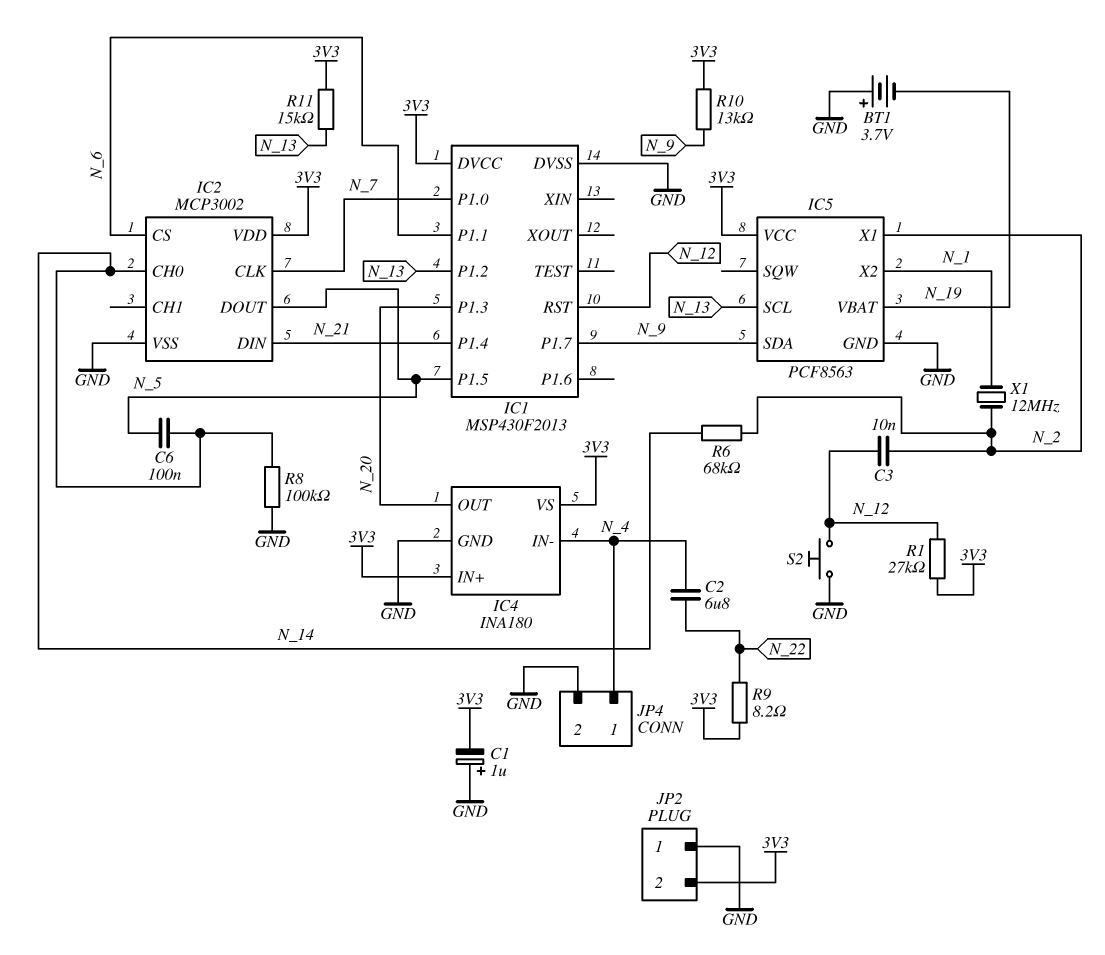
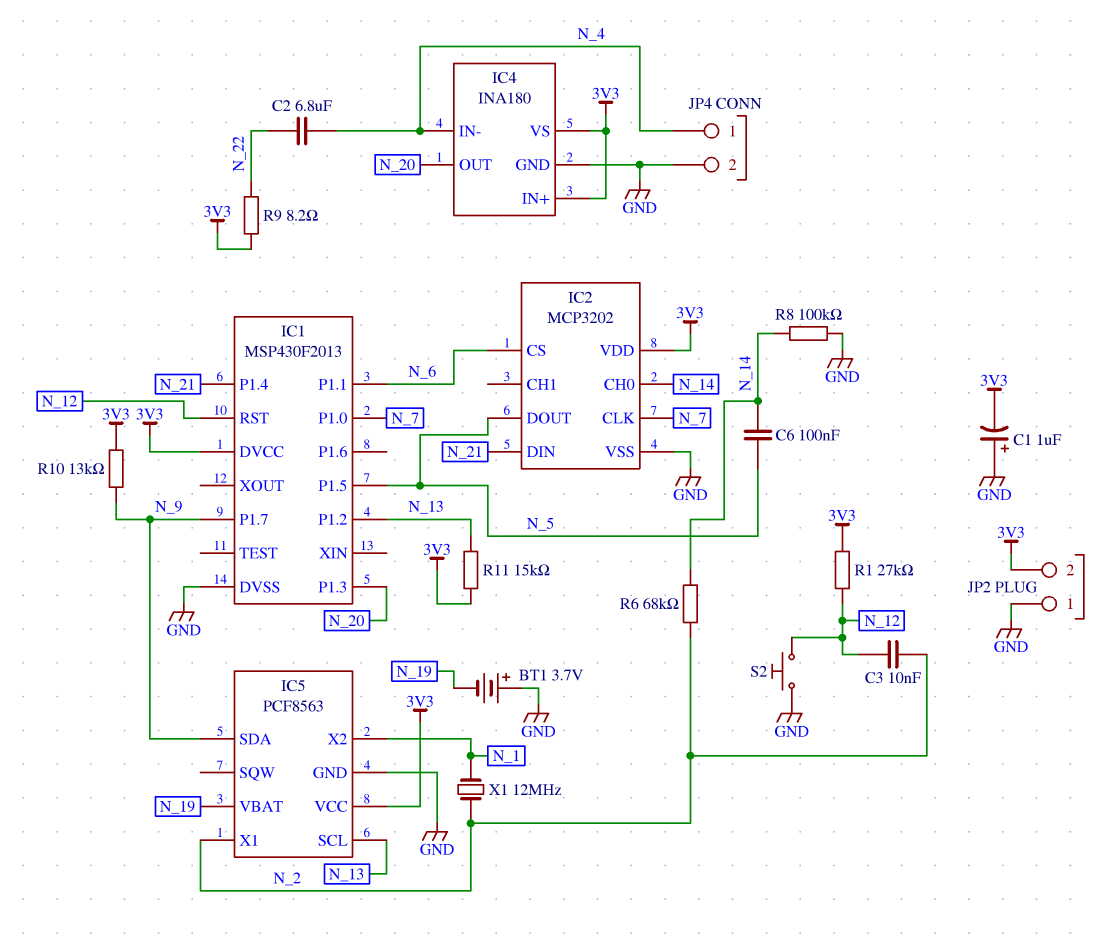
IC2: MCP3002 -> MCP3202

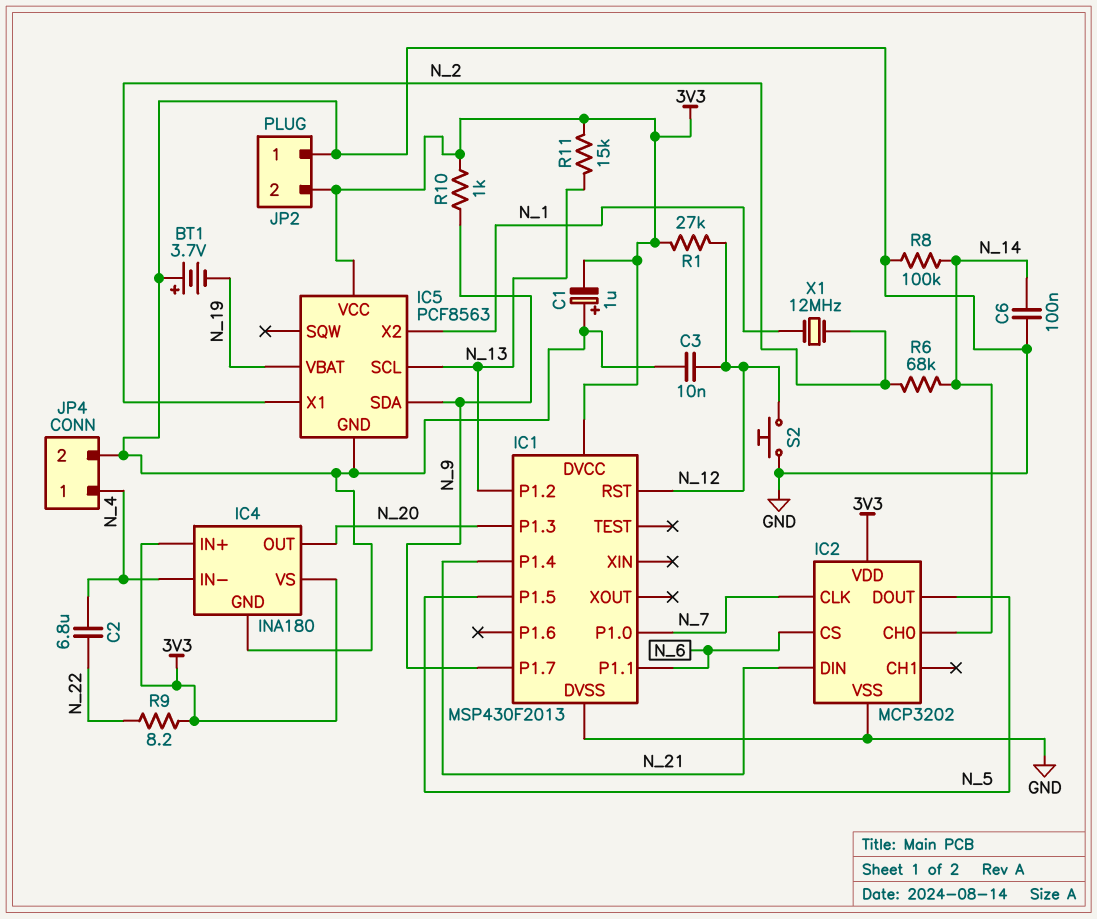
C3: 10nF (N_2, N_12) -> 10nF (GND, N_12)
C6: 100nF (N_5, N_14) -> 100nF (GND, N_14)
R10: 13k (3V3, N_9) -> 1k (3V3, N_9)

